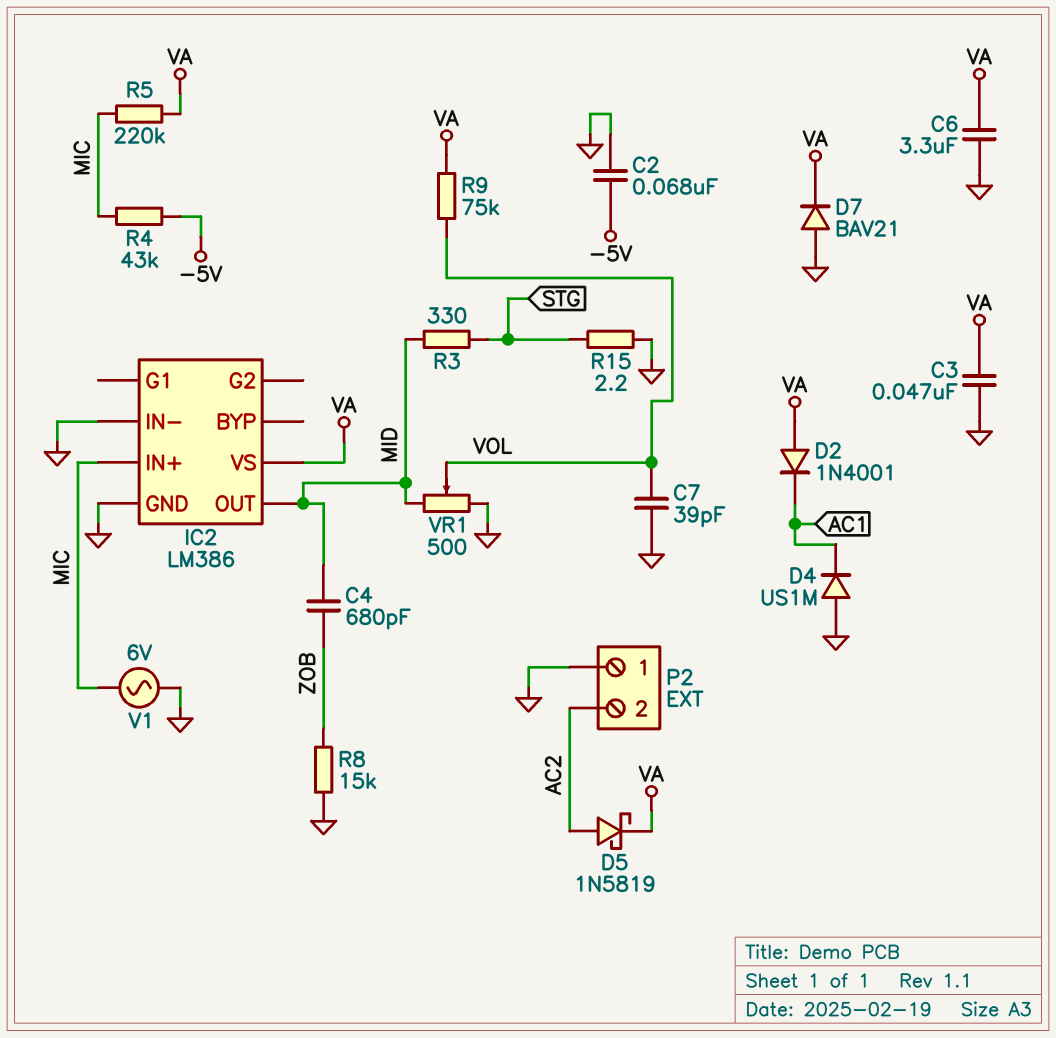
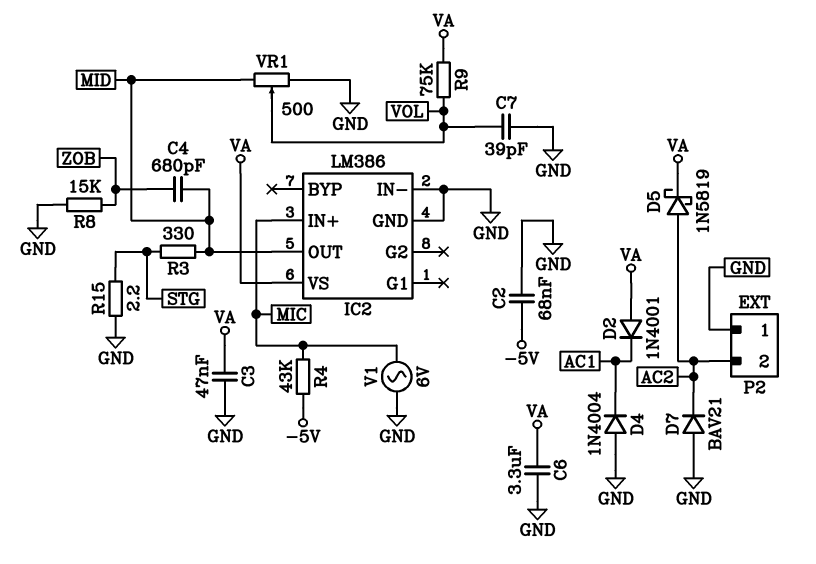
D4: diode US1M (A GND, K AC1) -> diode 1N4004 (A GND, K AC1)
D7: diode BAV21 (A GND, K VA) -> diode BAV21 (A GND, K AC2)
R5: 220k (MIC, VA) -> none

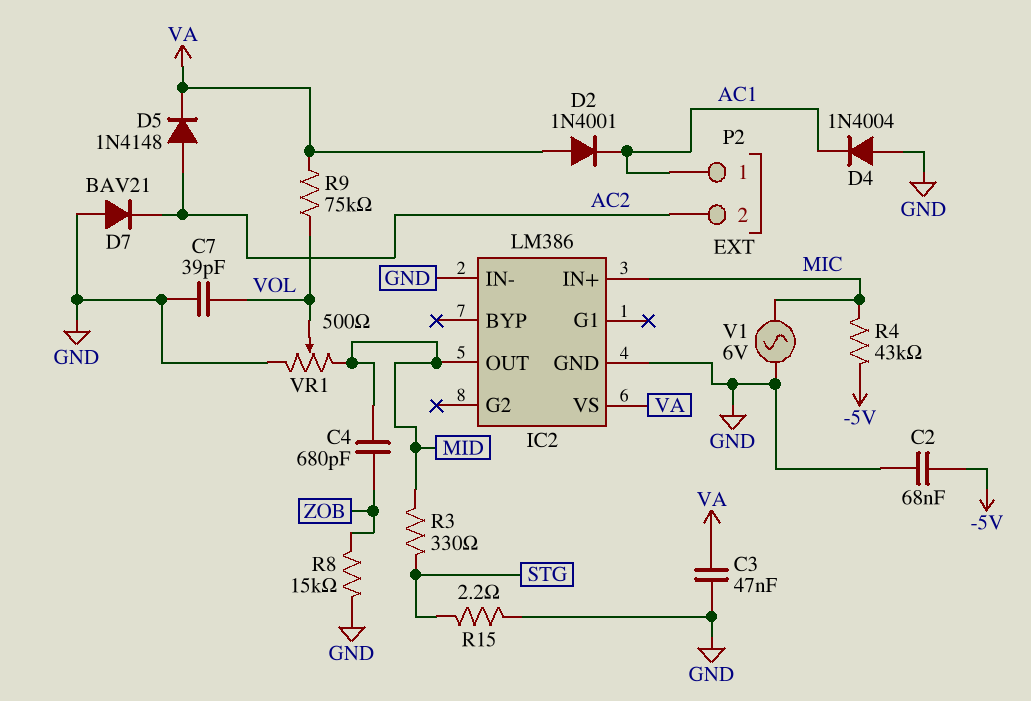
C6: 3.3uF (GND, VA) -> none
D5: schottky 1N5819 (A AC2, K VA) -> diode 1N4148 (A AC2, K VA)
P2 pin 1: GND -> AC1

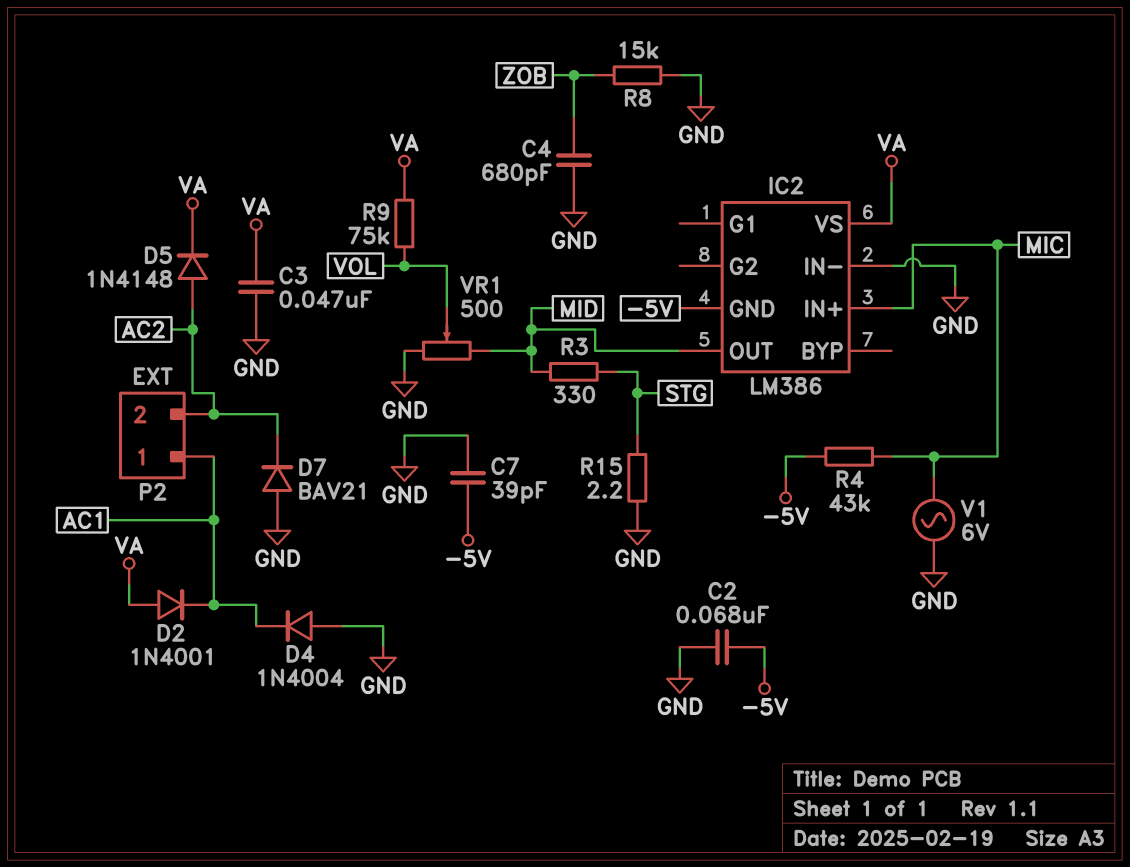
C4: 680pF (MID, ZOB) -> 680pF (GND, ZOB)
C7: 39pF (GND, VOL) -> 39pF (-5V, GND)
IC2 pin GND: GND -> -5V

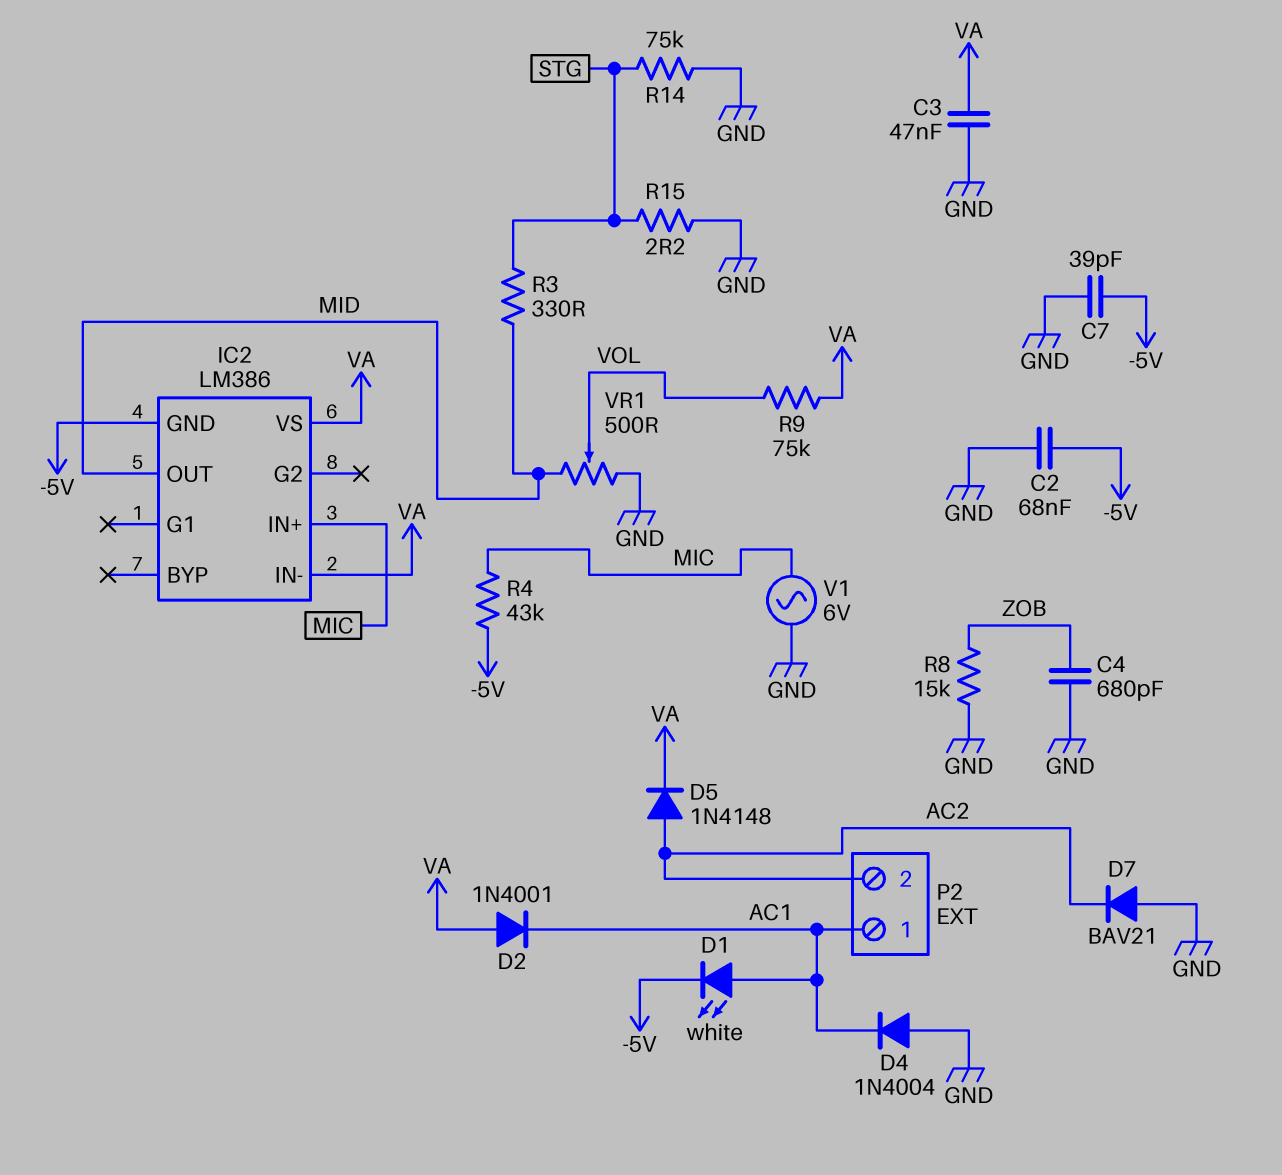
D1: none -> LED white (A AC1, K -5V)
IC2 pin IN-: GND -> VA
R14: none -> 75k (GND, STG)

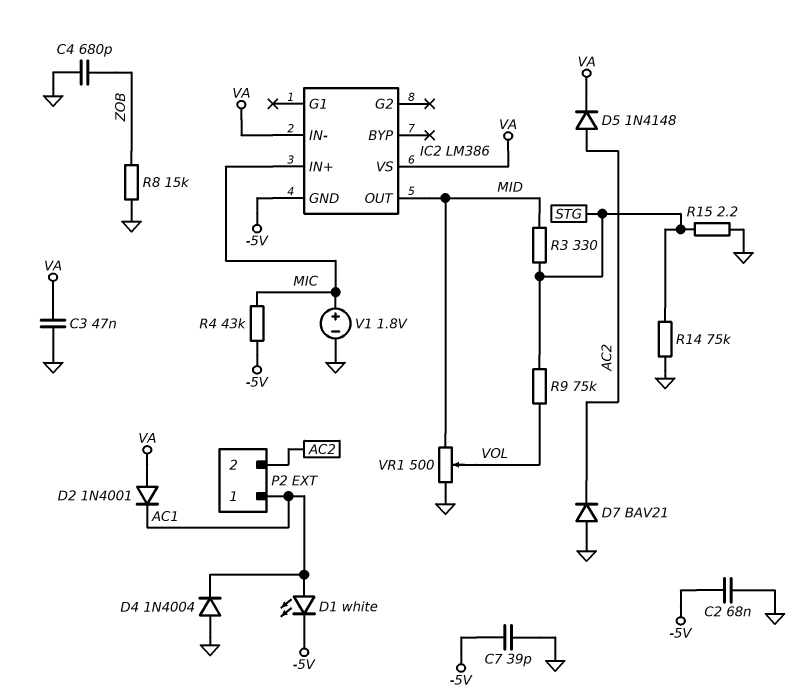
R9: 75k (VA, VOL) -> 75k (STG, VOL)
V1: AC 6V (GND, MIC) -> 1.8V (plus MIC, minus GND)

